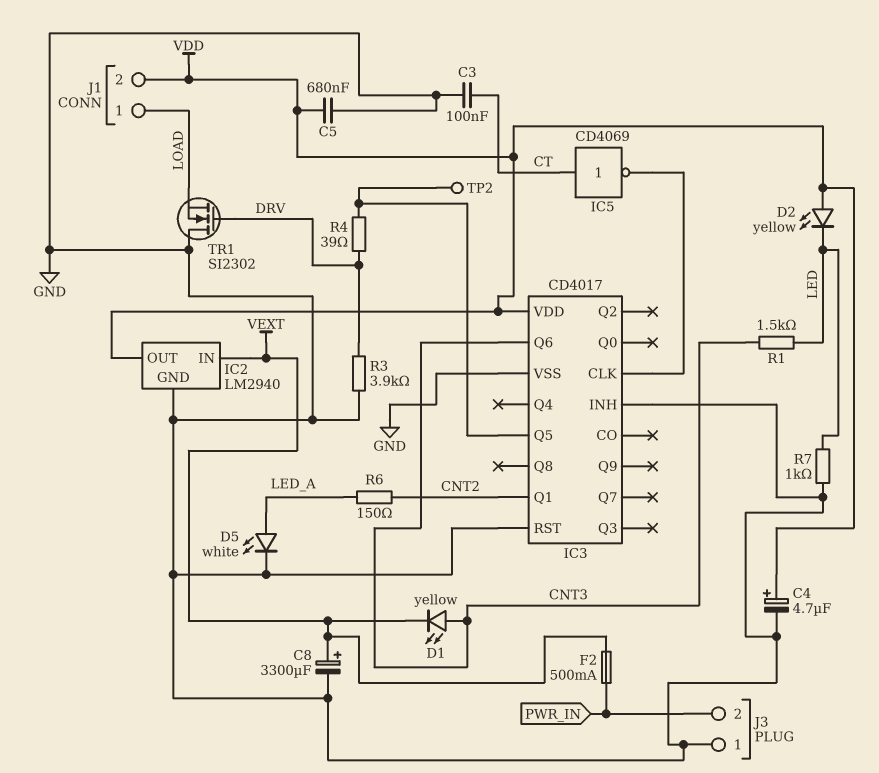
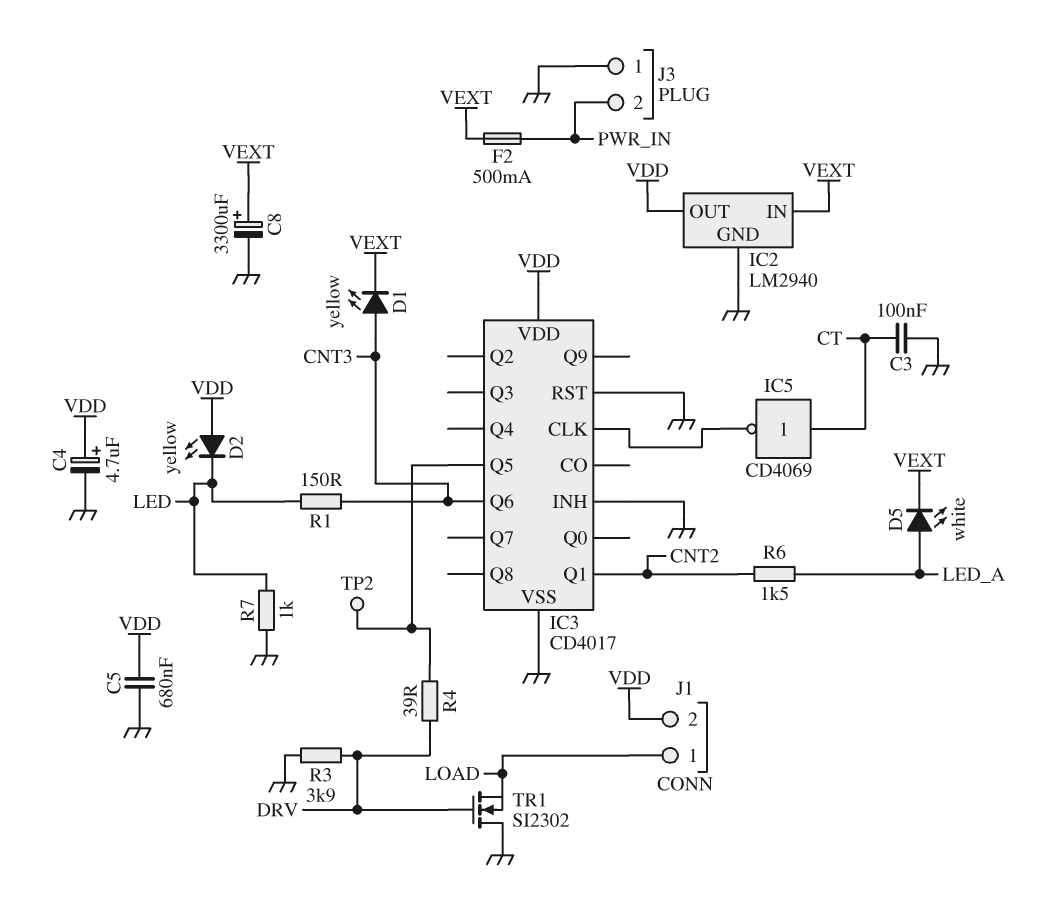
D5: LED white (A LED_A, K GND) -> LED white (A LED_A, K VEXT)
R1: 1.5k (CNT3, LED) -> 150 (CNT3, LED)
R6: 150 (CNT2, LED_A) -> 1.5k (CNT2, LED_A)

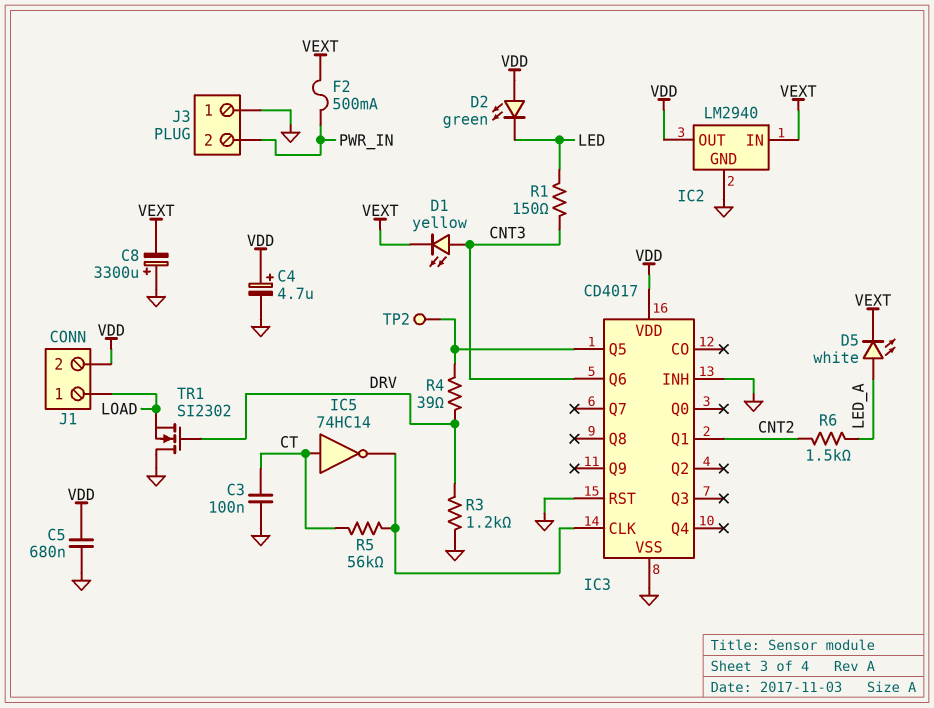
C8: 3300uF (plus VEXT, minus GND) -> 3300uF (plus GND, minus VEXT)
D2: LED yellow (A VDD, K LED) -> LED green (A VDD, K LED)
IC5: NOT CD4069 (in CT, out IC3/CLK) -> NOT 74HC14 (in CT, out IC3/CLK)
R3: 3.9k (DRV, GND) -> 1.2k (DRV, GND)
R5: none -> 56k (CT, IC3/CLK)
R7: 1k (GND, LED) -> none

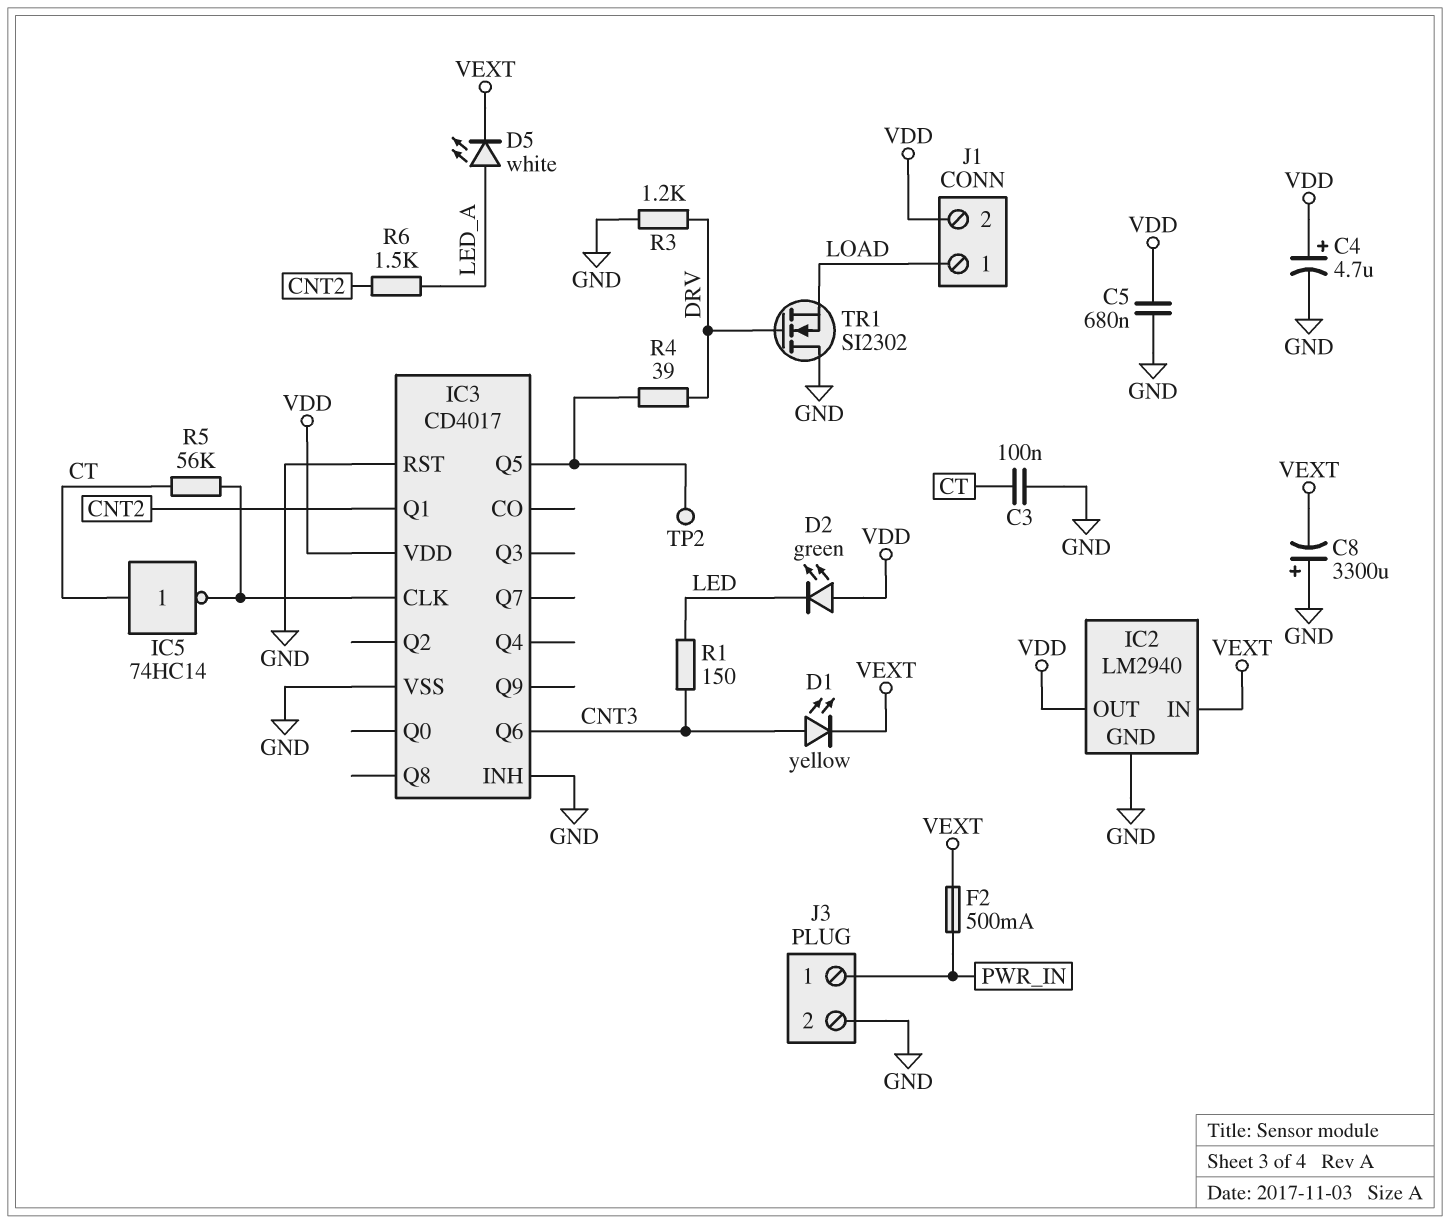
J3 pin 1: GND -> PWR_IN
J3 pin 2: PWR_IN -> GND

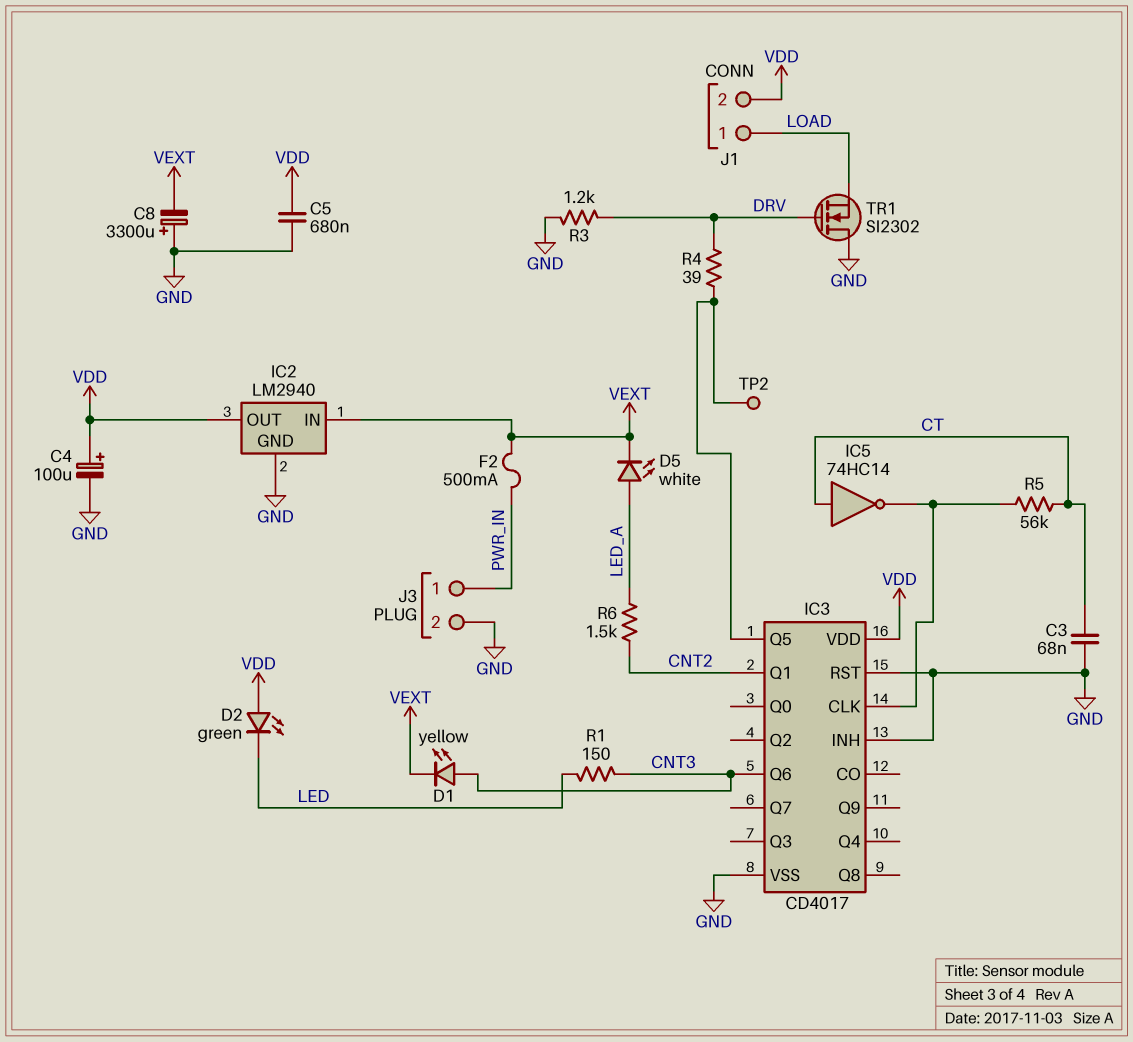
C3: 100nF (CT, GND) -> 68nF (CT, GND)
C4: 4.7uF (plus VDD, minus GND) -> 100uF (plus VDD, minus GND)

